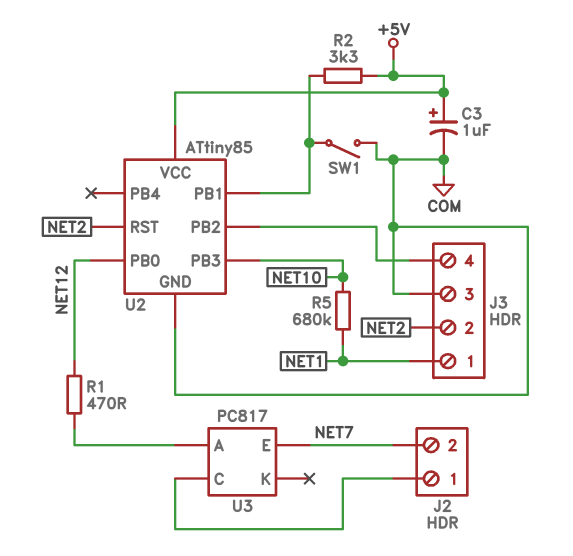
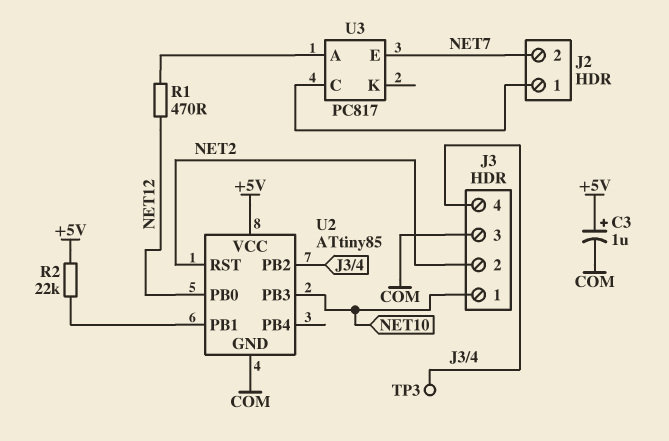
J3 pin 1: NET1 -> NET10
R2: 3.3k (+5V, U2/PB1) -> 22k (+5V, U2/PB1)
R5: 680k (NET1, NET10) -> none
SW1: switch (COM, U2/PB1) -> none
TP3: none -> test point (J3/4)

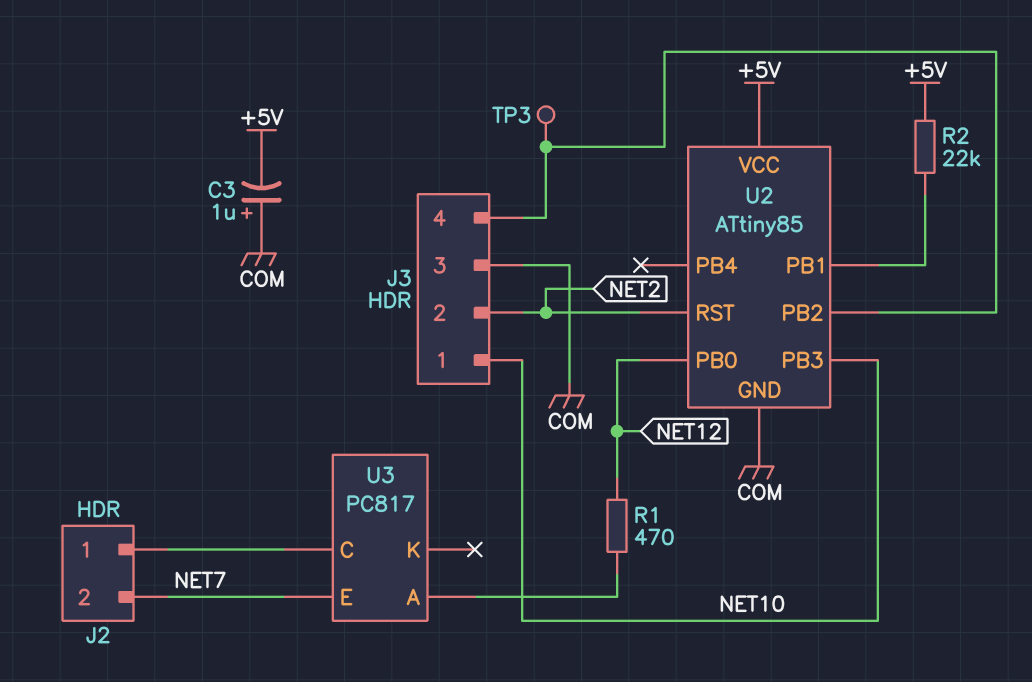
C3: 1uF (plus +5V, minus COM) -> 1uF (plus COM, minus +5V)

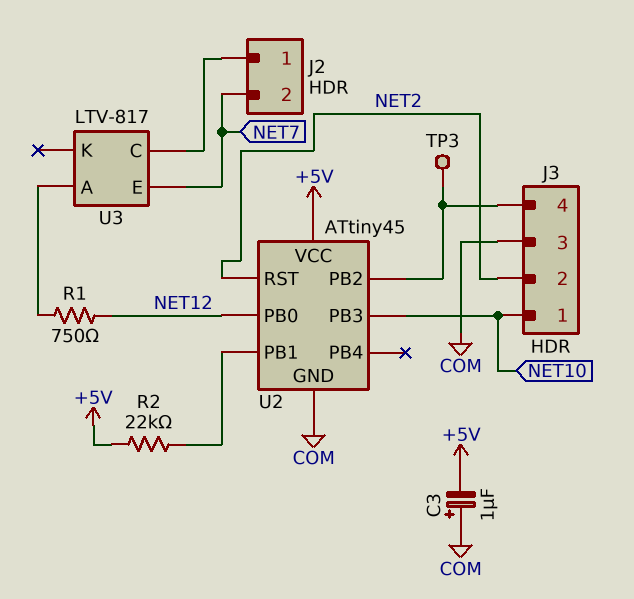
R1: 470 (NET12, U3/A) -> 750 (NET12, U3/A)
U2: ATtiny85 -> ATtiny45
U3: PC817 -> LTV-817

